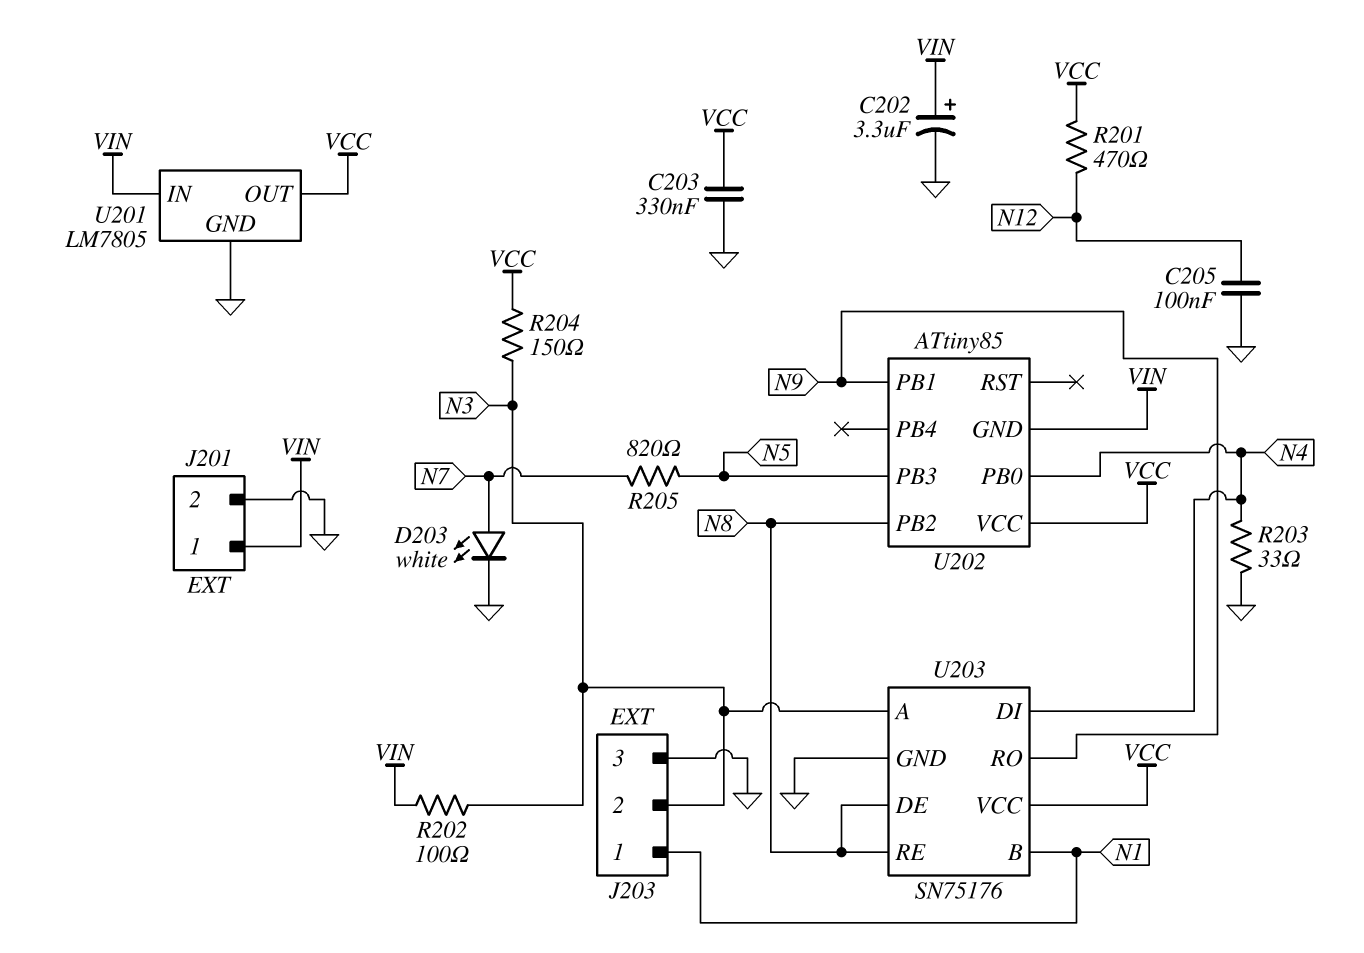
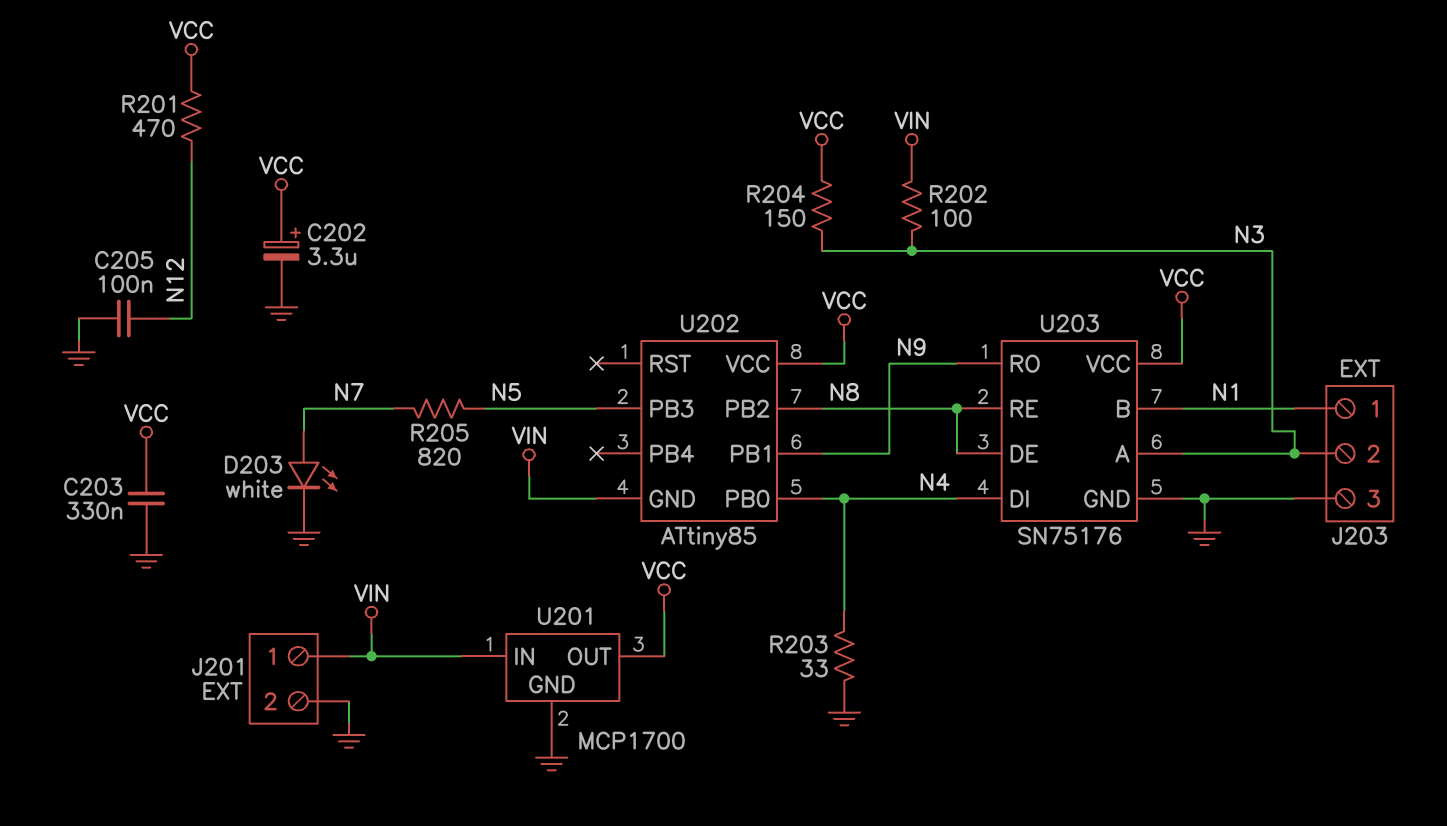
C202: 3.3uF (plus VIN, minus GND) -> 3.3uF (plus VCC, minus GND)
U201: LM7805 -> MCP1700

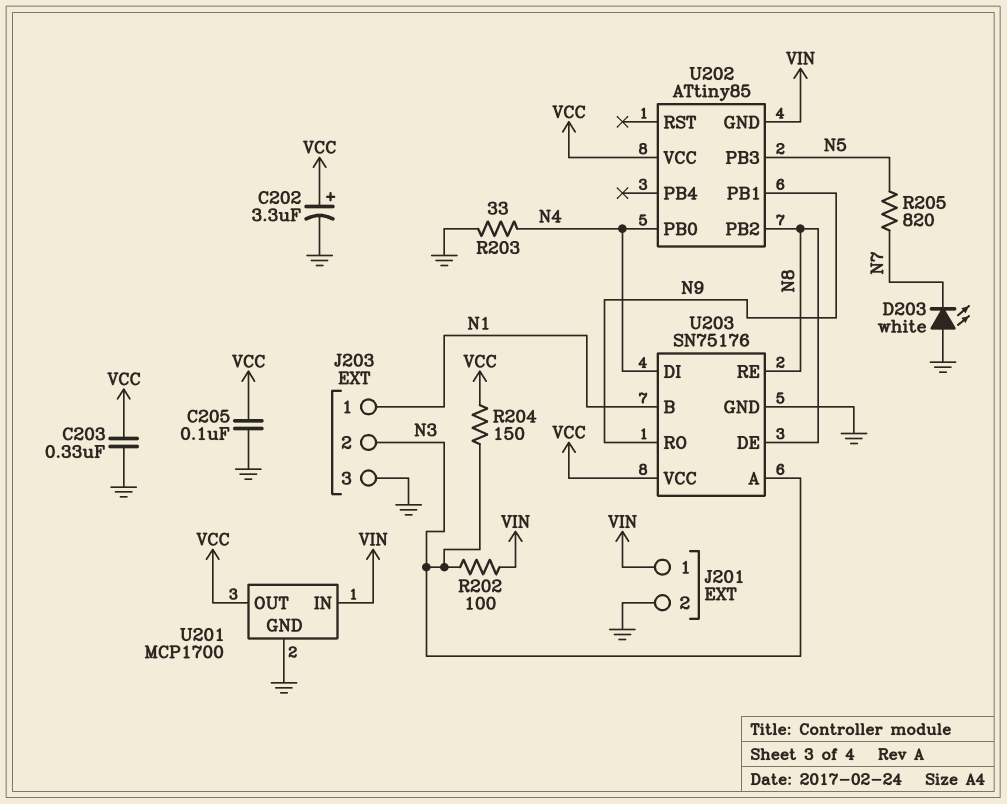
C205: 100nF (GND, N12) -> 100nF (GND, VCC)
D203: LED white (A N7, K GND) -> LED white (A GND, K N7)
R201: 470 (N12, VCC) -> none

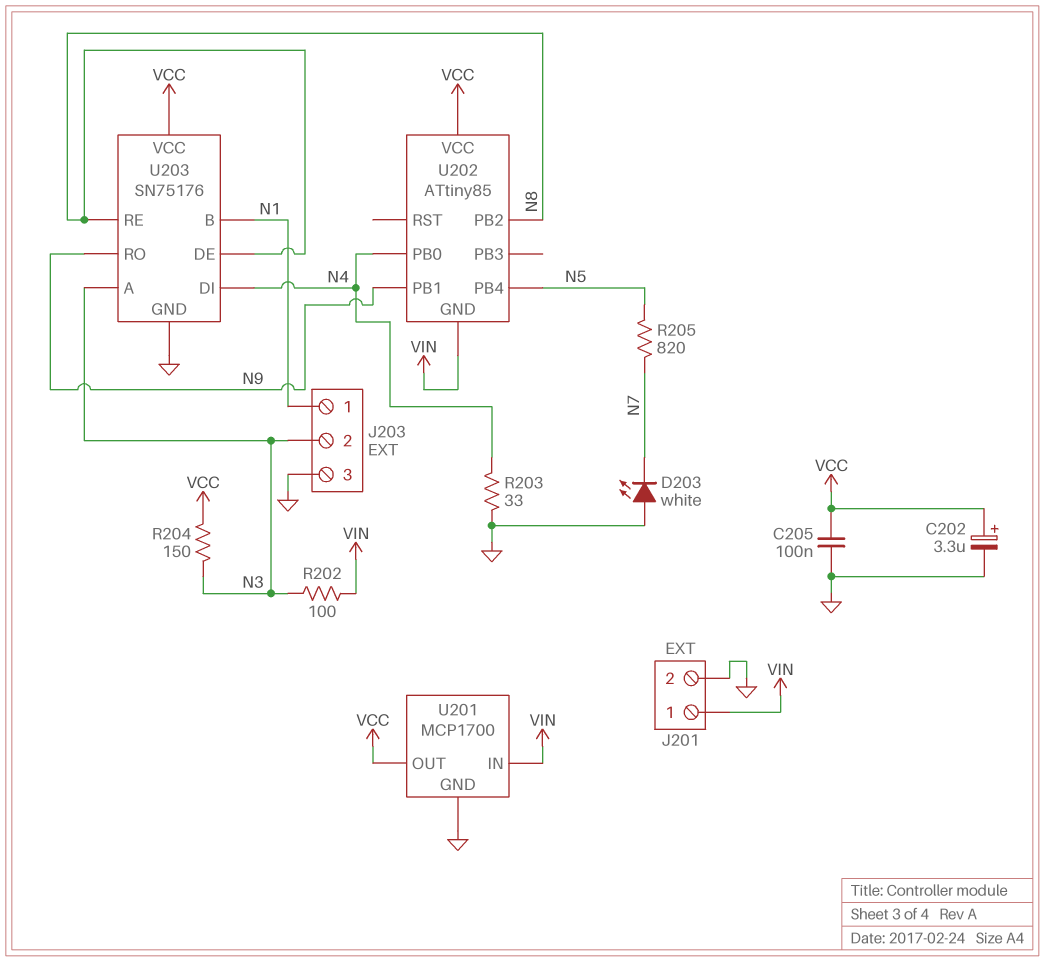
C203: 330nF (GND, VCC) -> none
U202 pin PB3: N5 -> none
U202 pin PB4: none -> N5

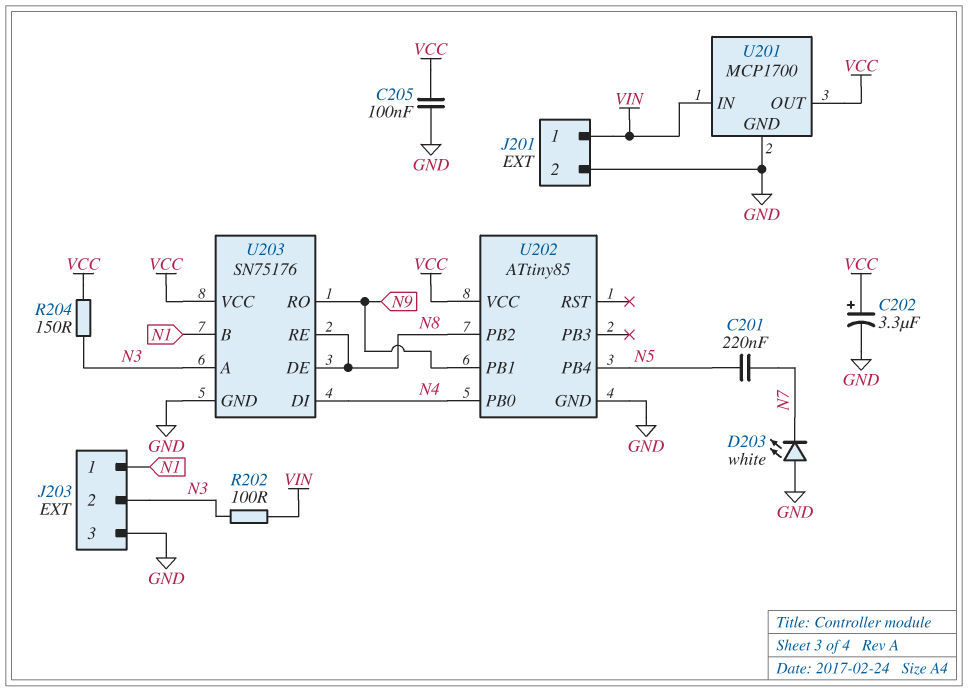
C201: none -> 220nF (N5, N7)
R203: 33 (GND, N4) -> none
R205: 820 (N5, N7) -> none
U202 pin GND: VIN -> GND

